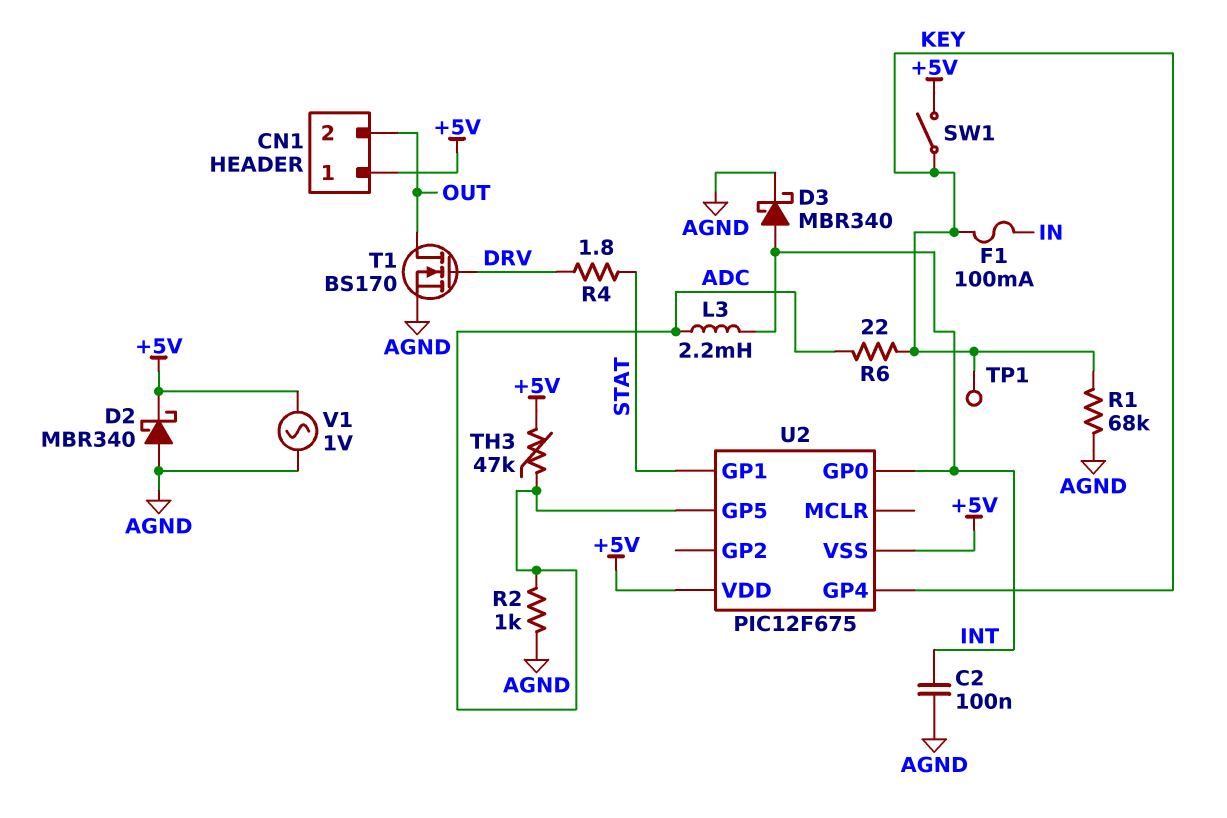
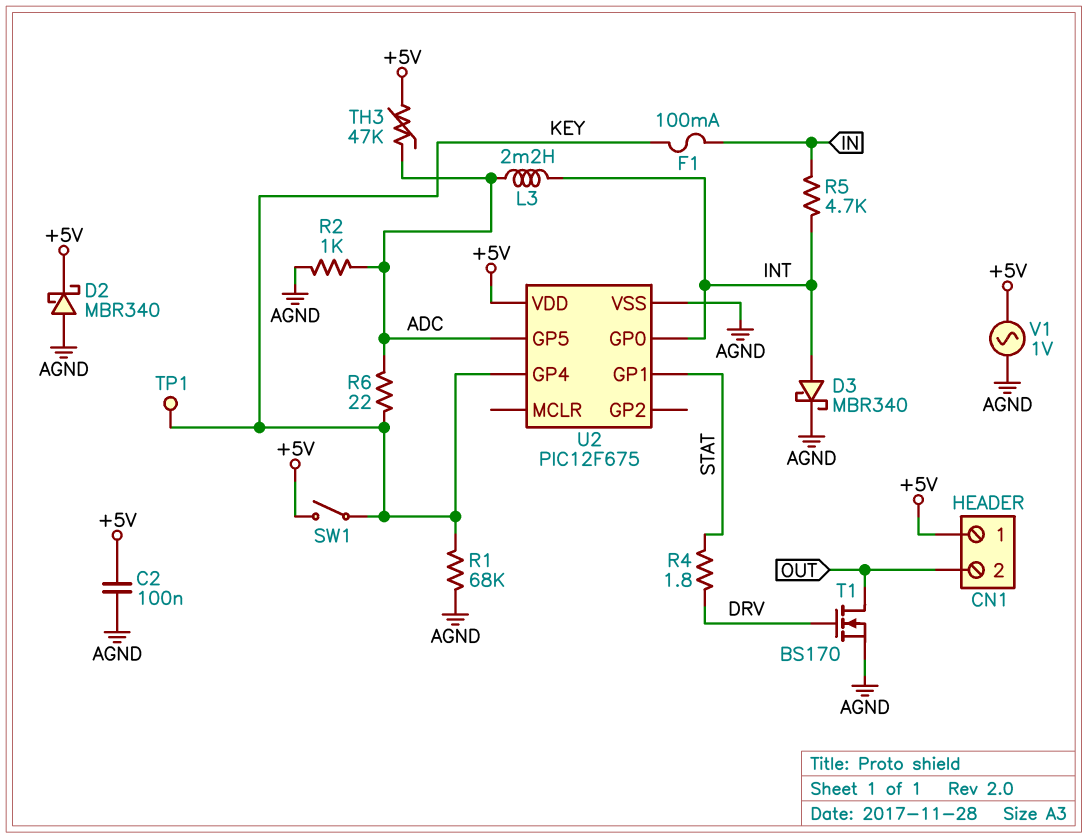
C2: 100nF (AGND, INT) -> 100nF (+5V, AGND)
R5: none -> 4.7k (IN, INT)
U2 pin VSS: +5V -> AGND

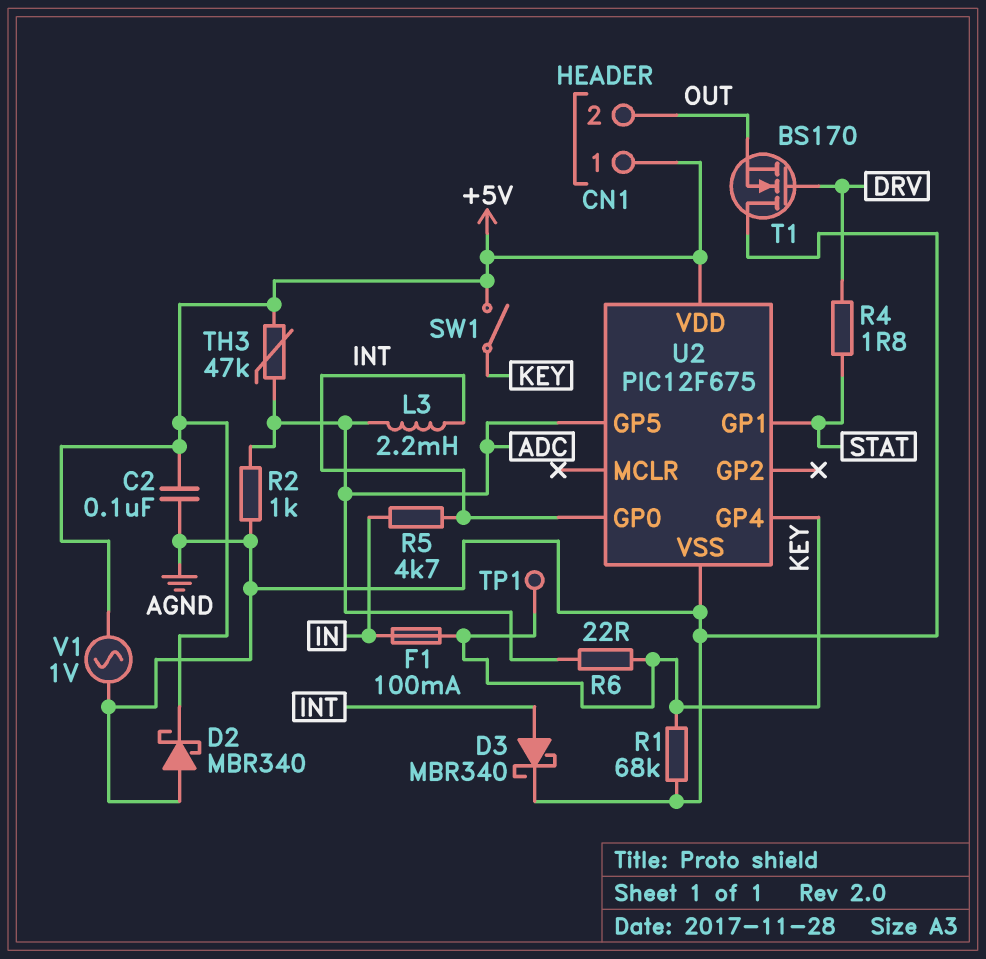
T1: NMOS BS170 (G DRV, D OUT, S AGND) -> NMOS BS170 (G DRV, D AGND, S OUT)

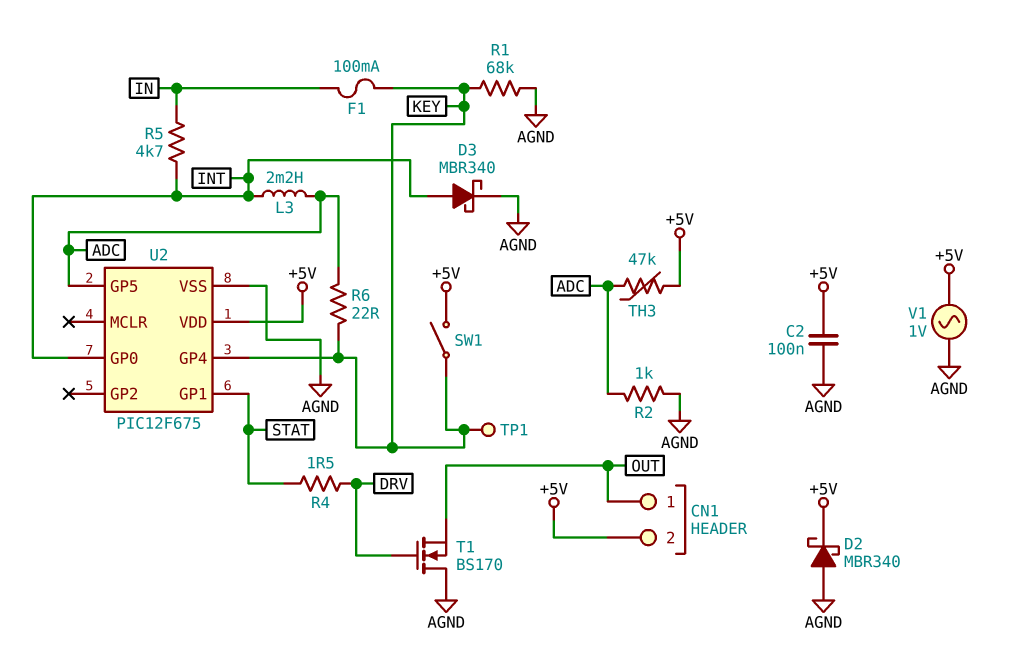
CN1 pin 1: +5V -> OUT
CN1 pin 2: OUT -> +5V
R4: 1.8 (DRV, STAT) -> 1.5 (DRV, STAT)

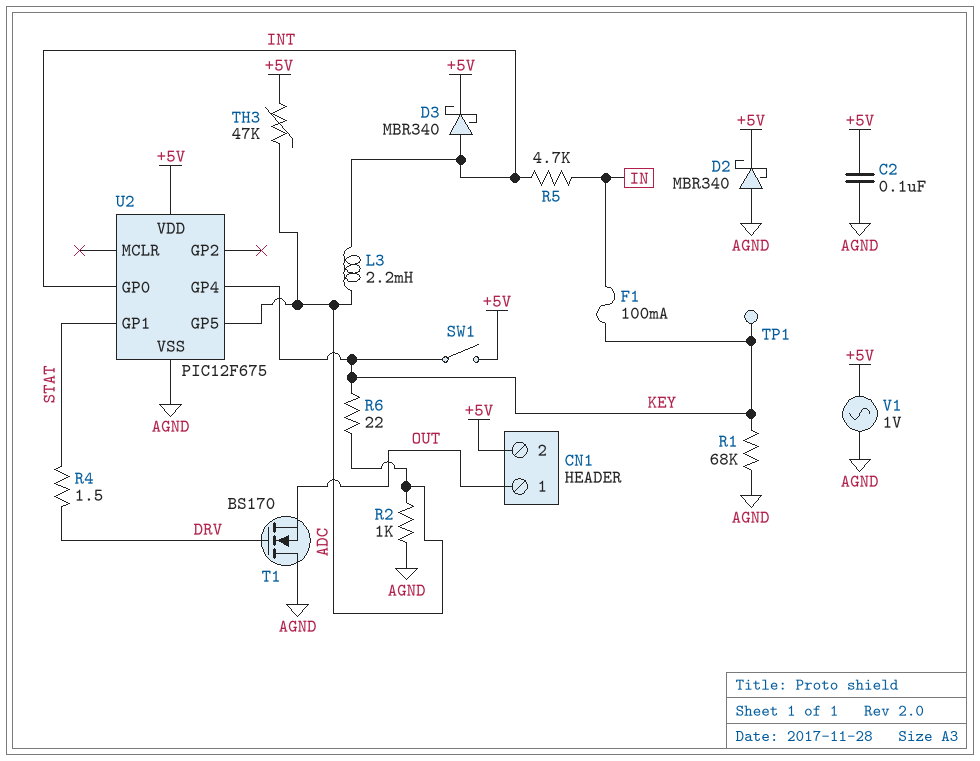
D3: schottky MBR340 (A INT, K AGND) -> schottky MBR340 (A INT, K +5V)

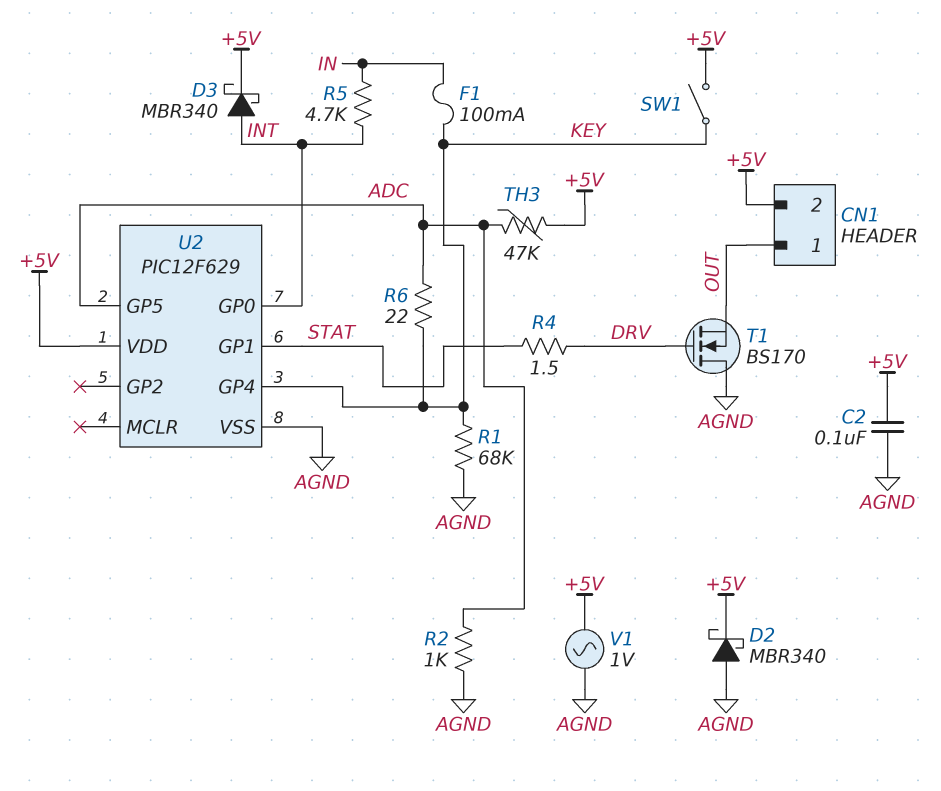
L3: 2.2mH (ADC, INT) -> none
TP1: test point (KEY) -> none
U2: PIC12F675 -> PIC12F629

